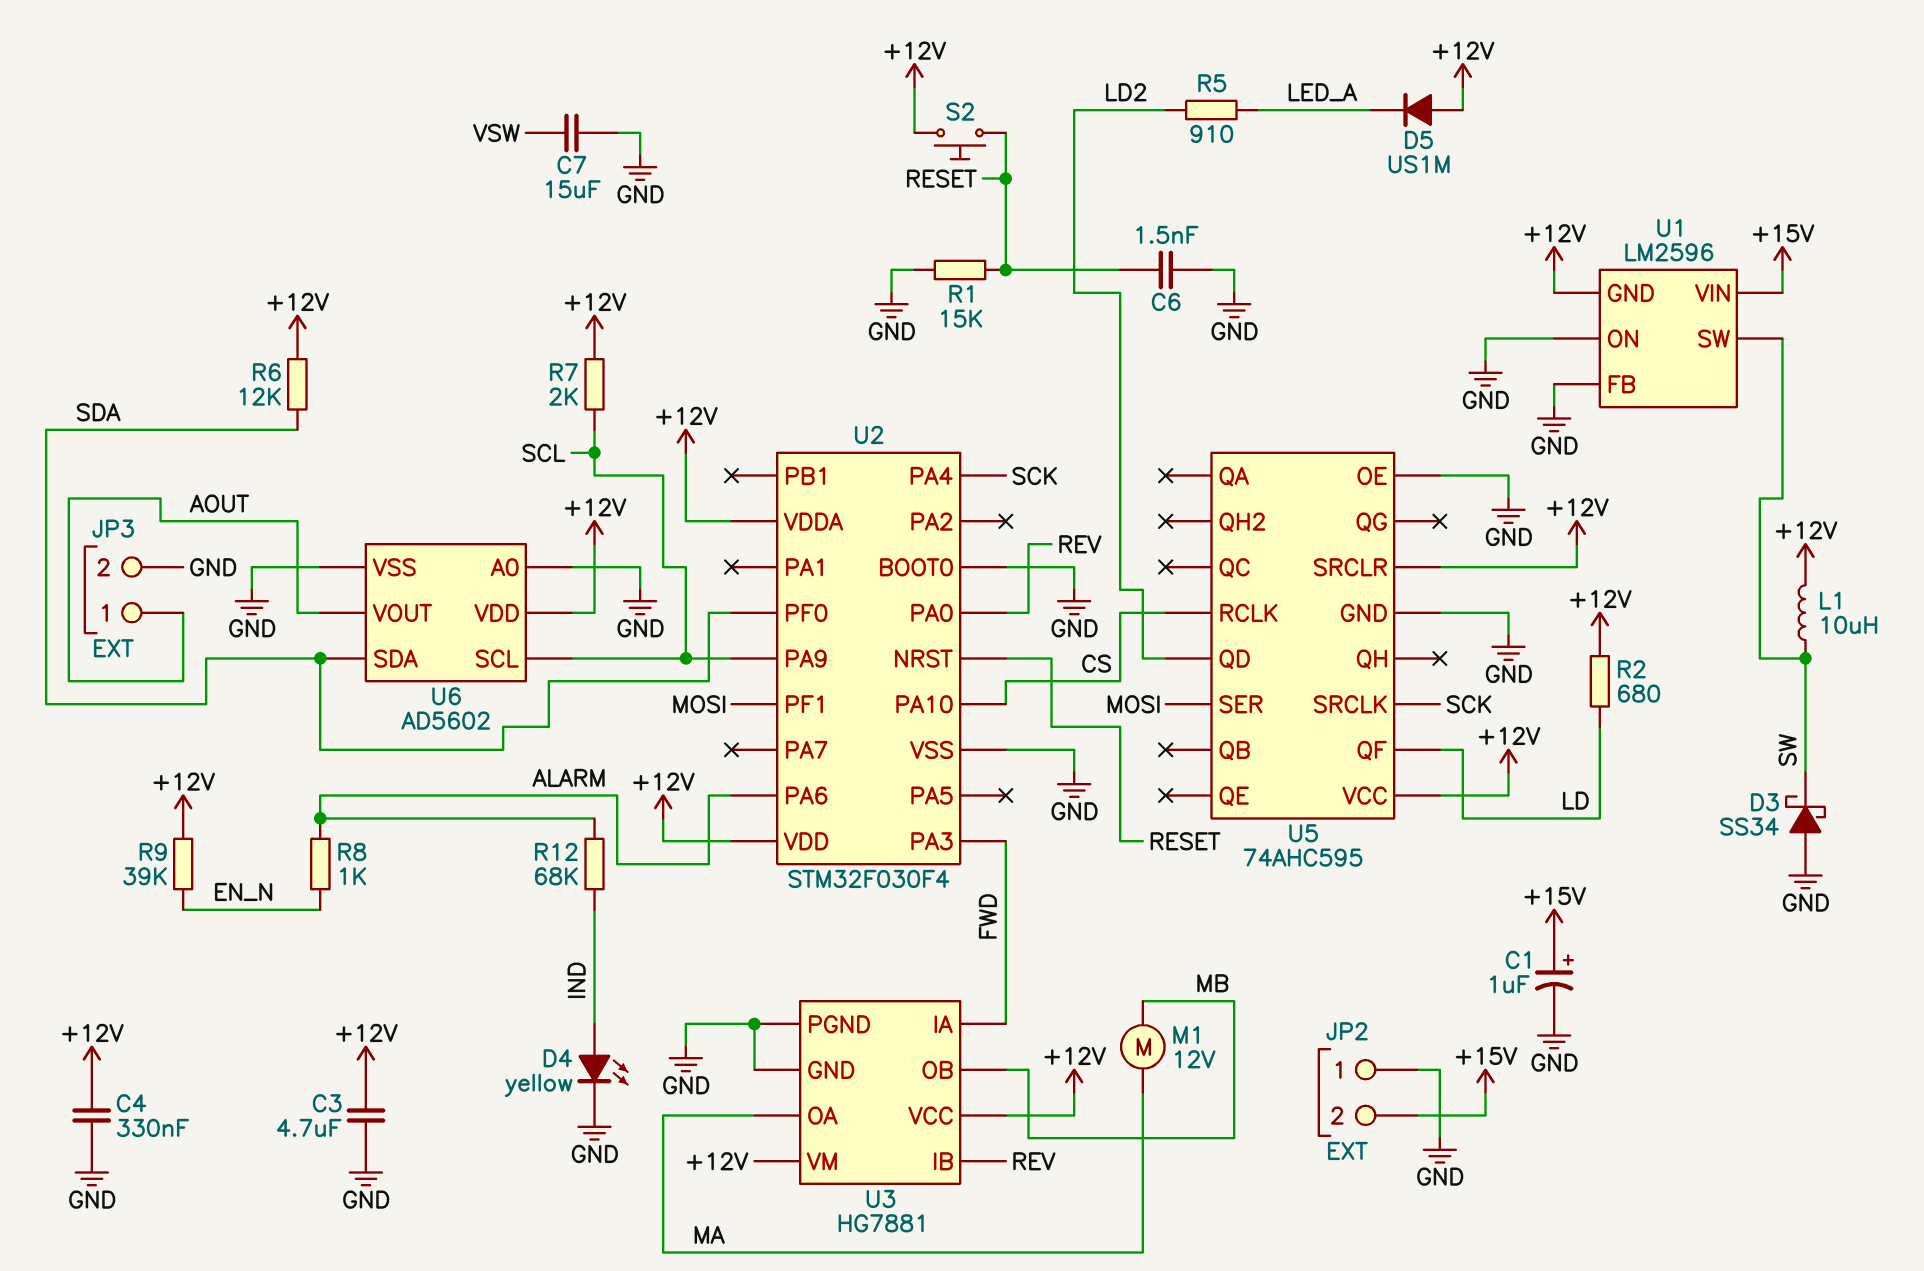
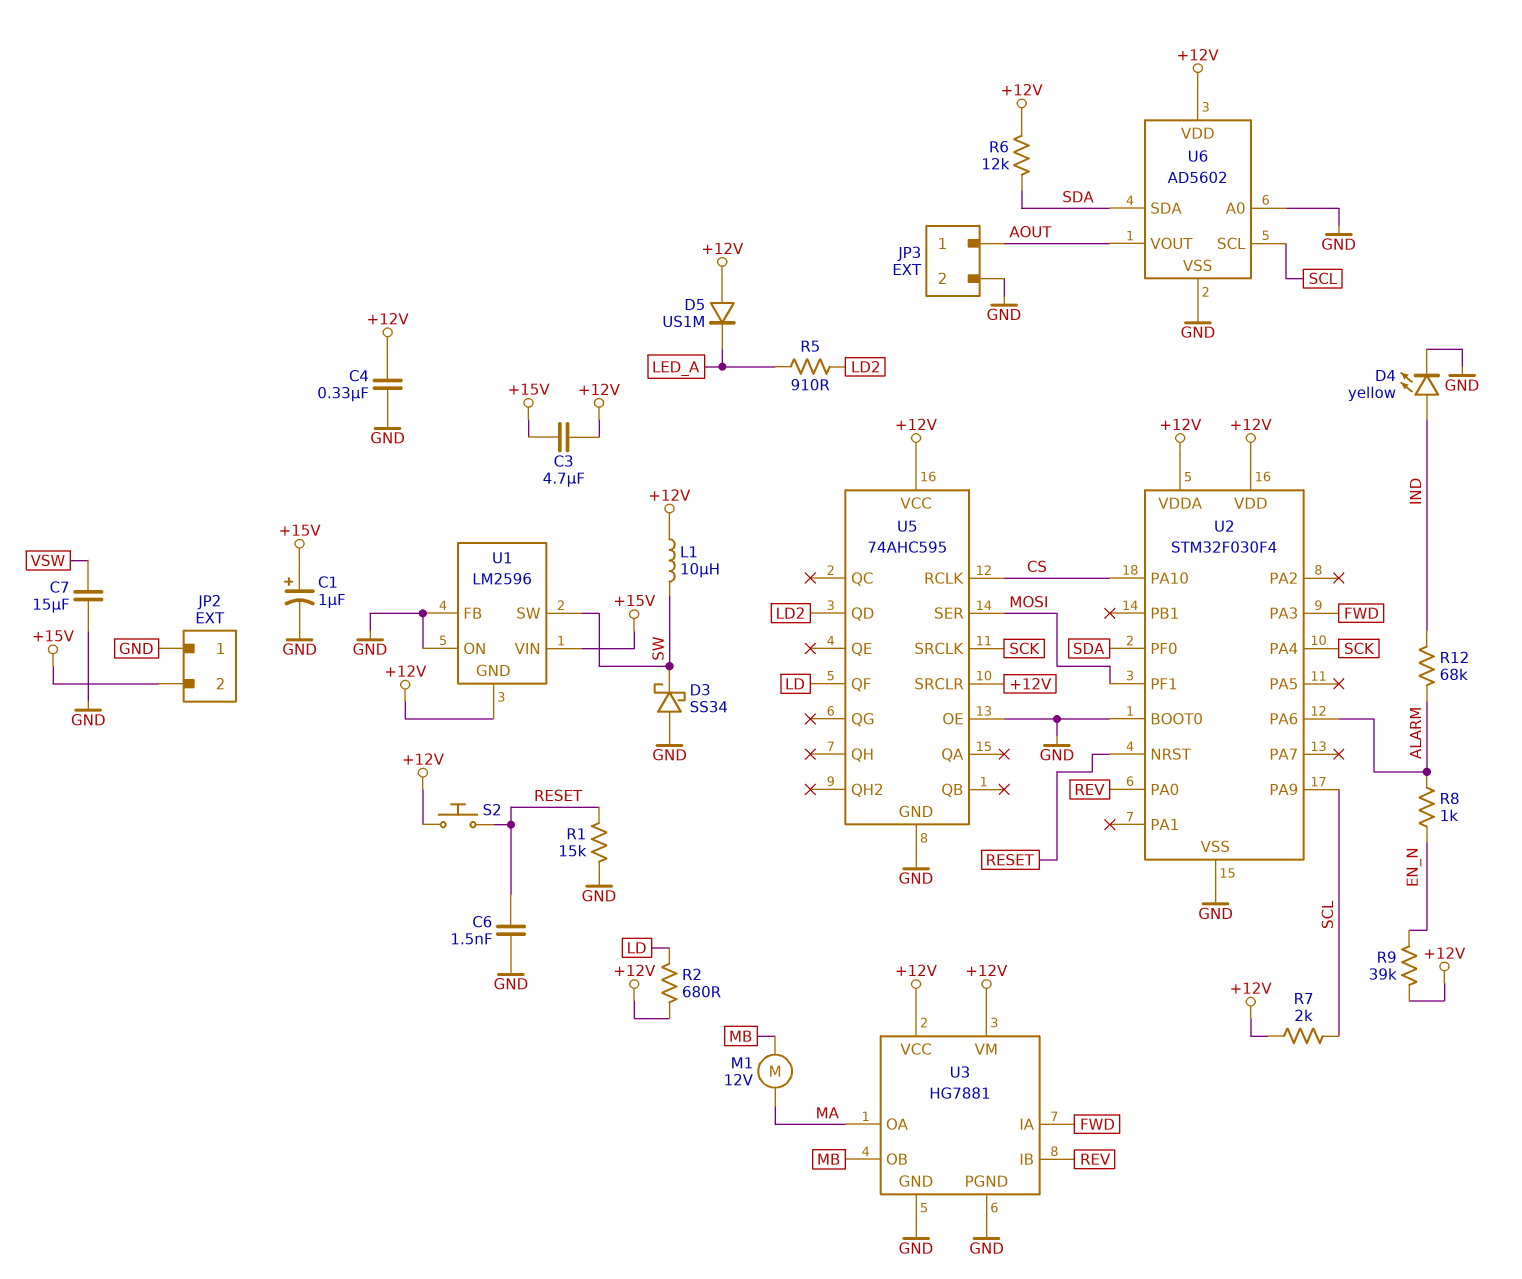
C3: 4.7uF (+12V, GND) -> 4.7uF (+12V, +15V)

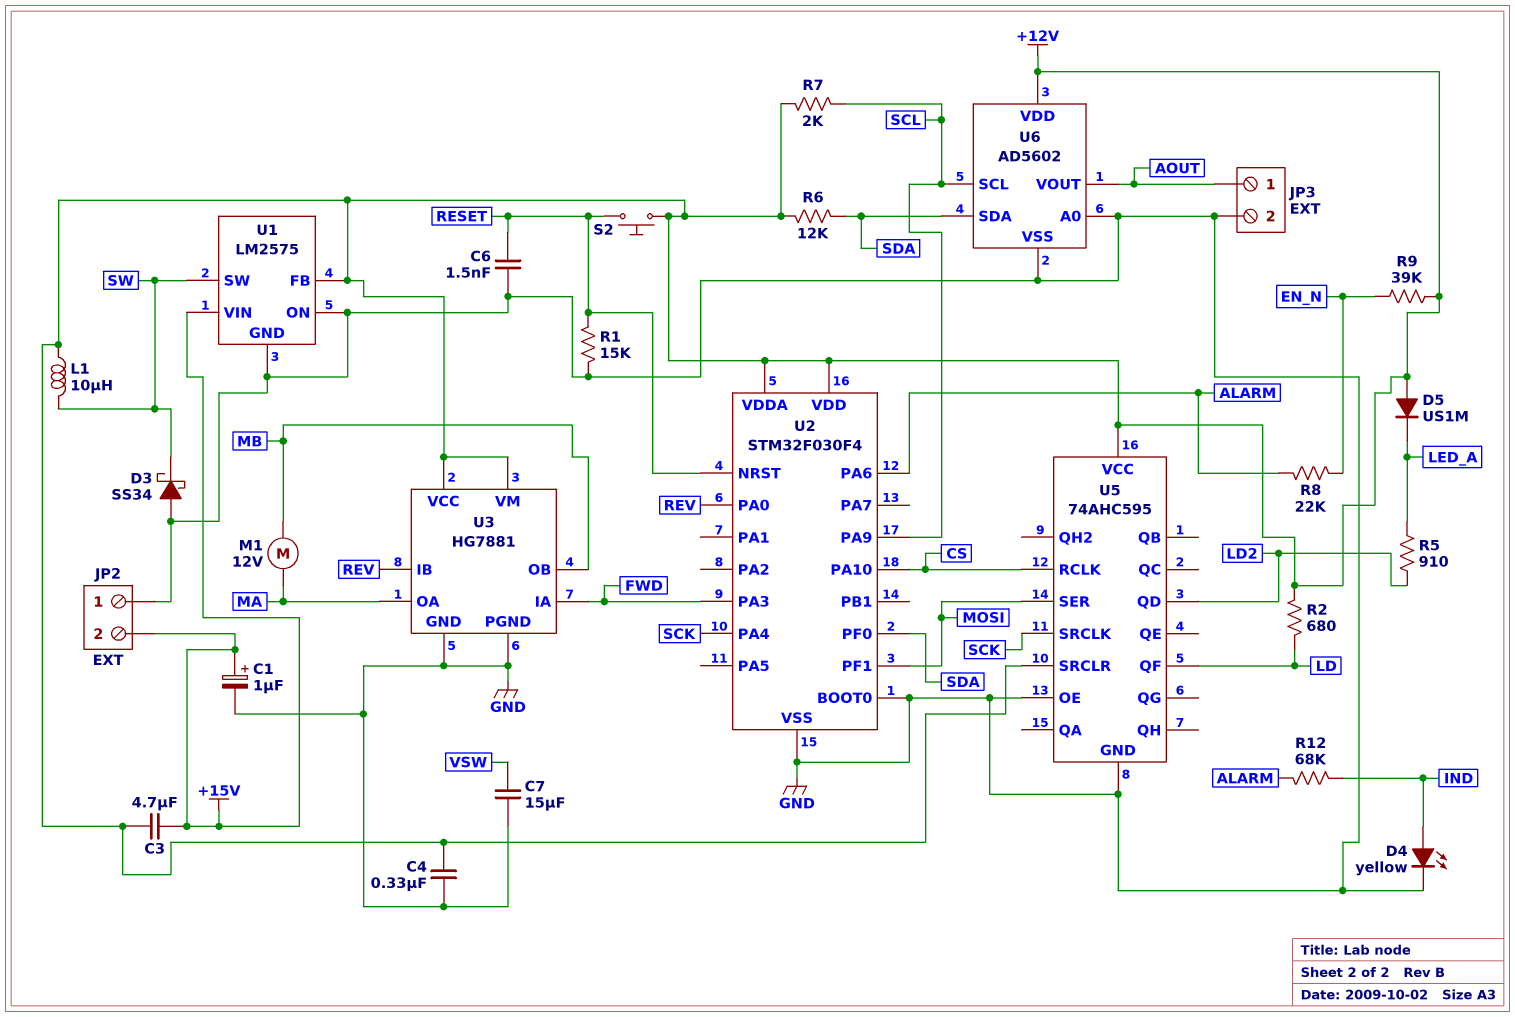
R8: 1k (ALARM, EN_N) -> 22k (ALARM, EN_N)
U1: LM2596 -> LM2575
U1 pin FB: GND -> +12V
U1 pin GND: +12V -> GND

